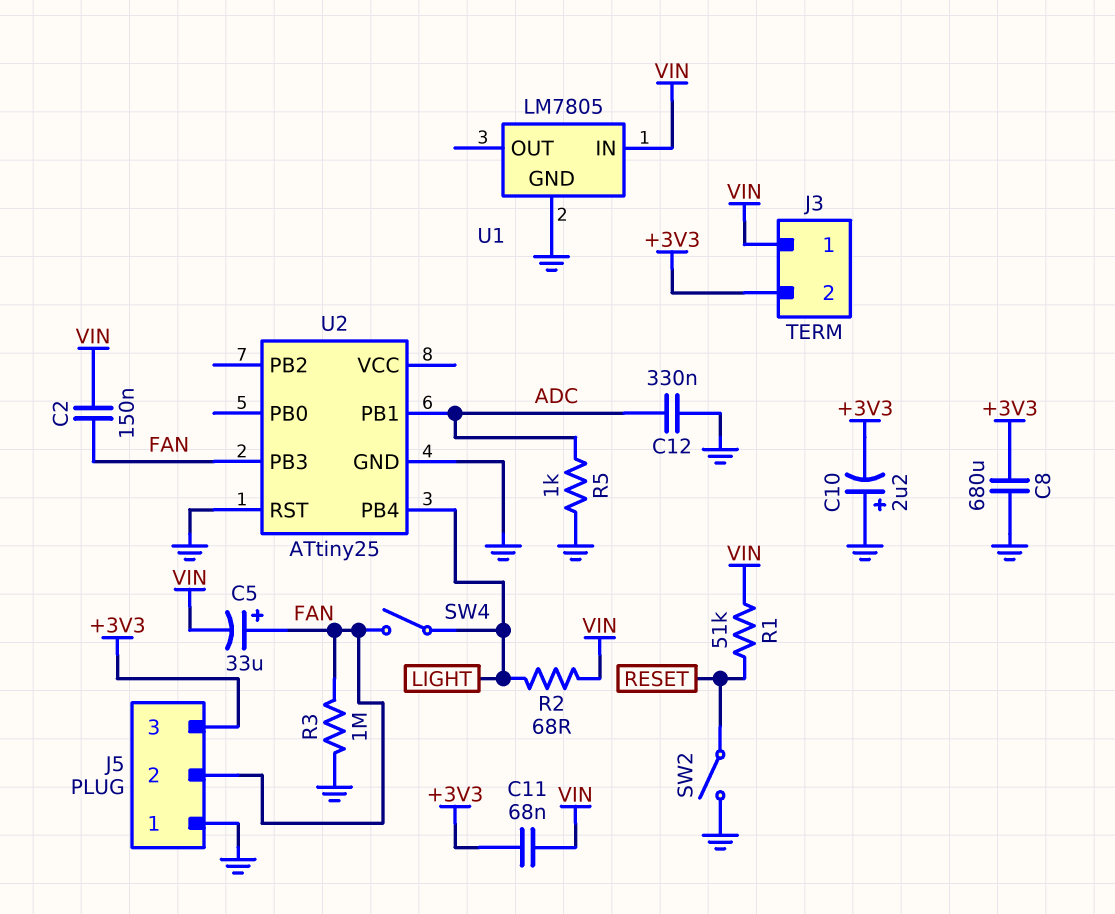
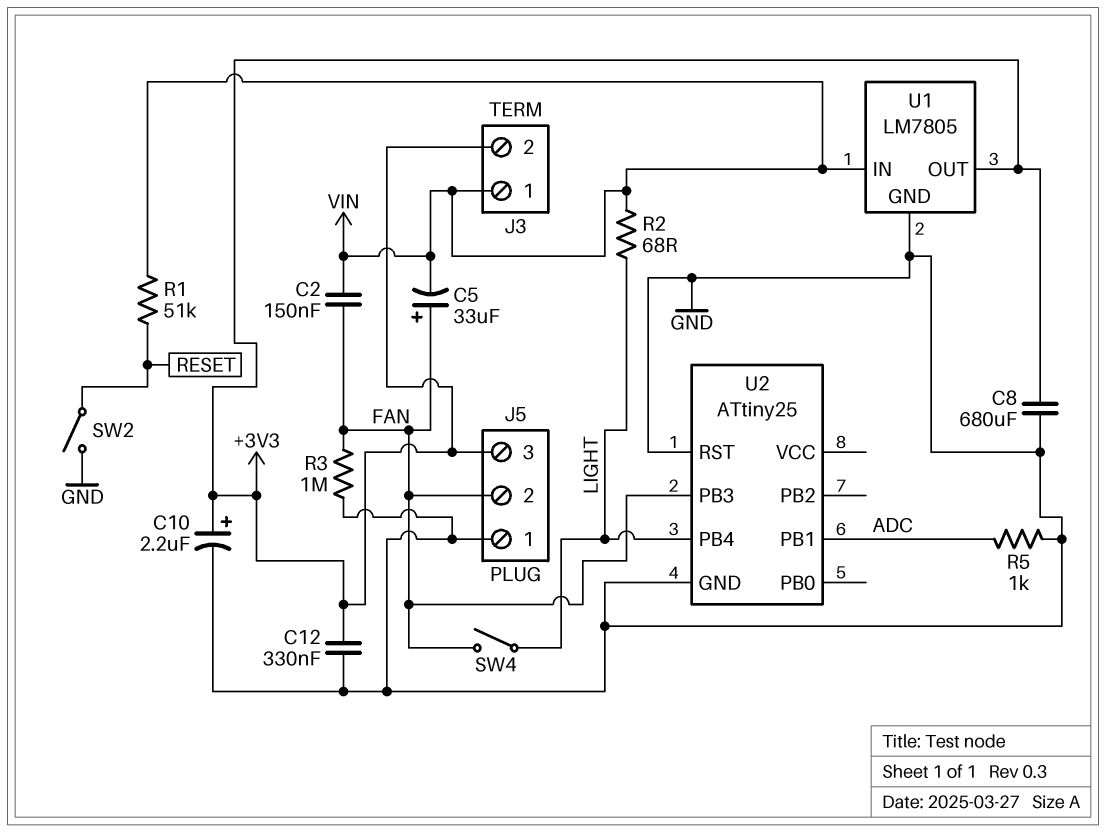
C10: 2.2uF (plus GND, minus +3V3) -> 2.2uF (plus +3V3, minus GND)
C11: 68nF (+3V3, VIN) -> none
C12: 330nF (ADC, GND) -> 330nF (+3V3, GND)
U1 pin OUT: none -> +3V3

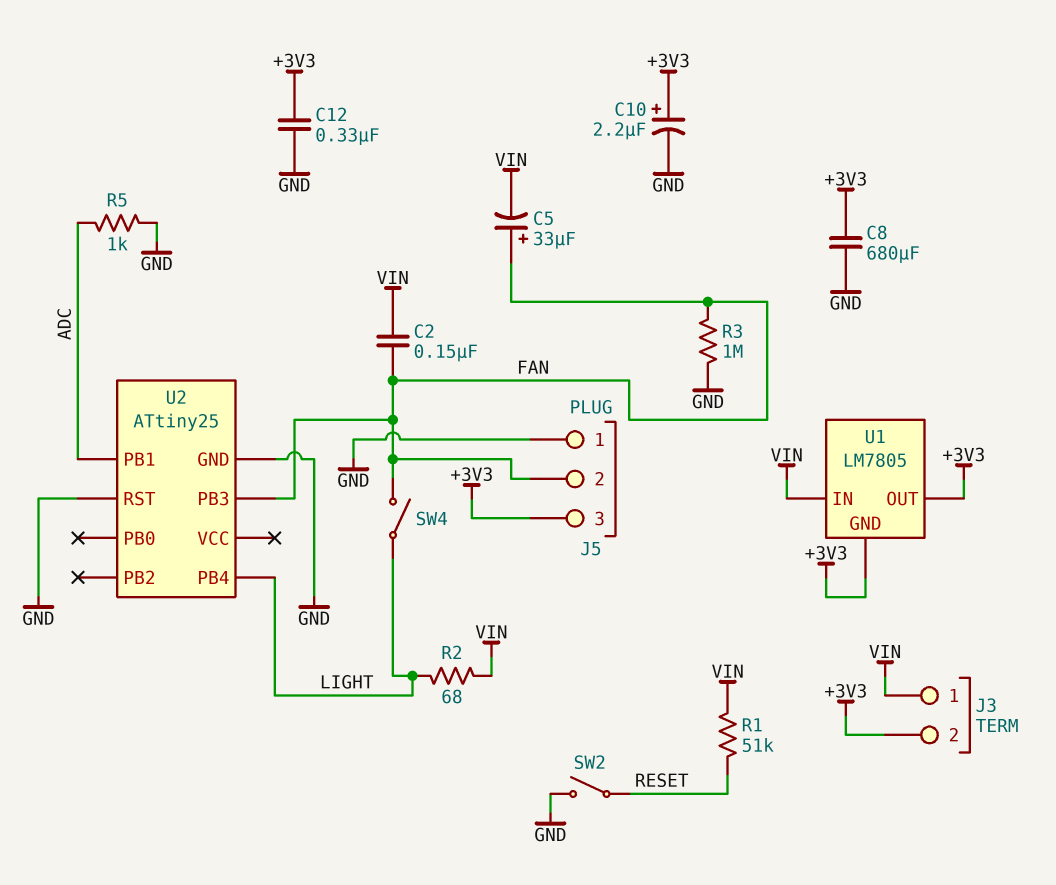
U1 pin GND: GND -> +3V3

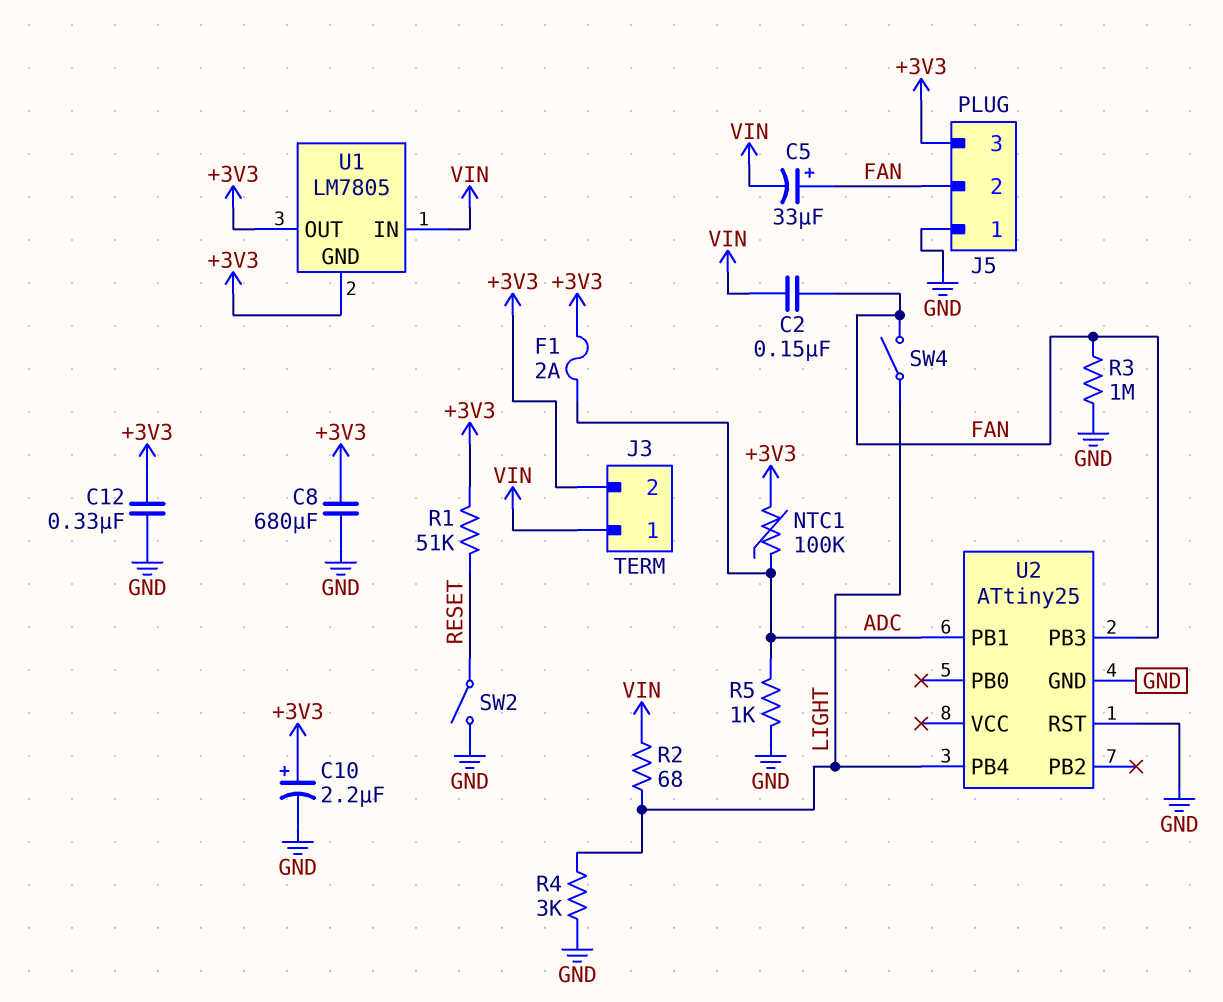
F1: none -> 2A (+3V3, ADC)
NTC1: none -> 100k (+3V3, ADC)
R1: 51k (RESET, VIN) -> 51k (+3V3, RESET)
R4: none -> 3k (GND, LIGHT)

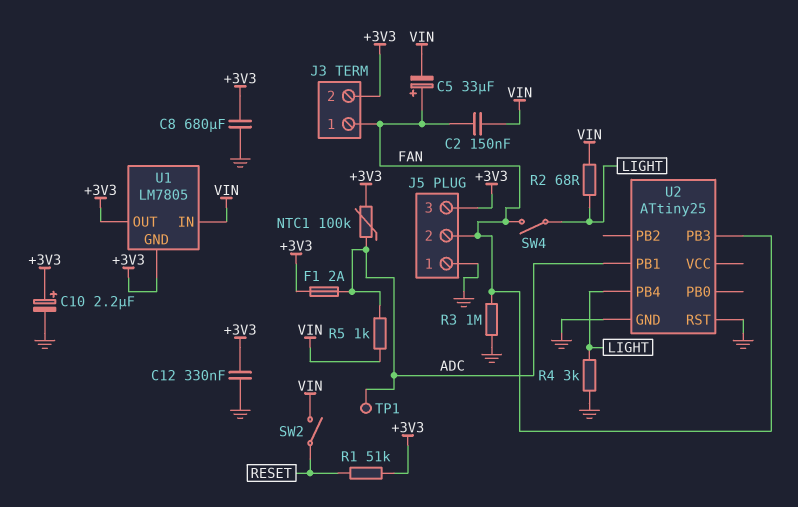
J3 pin 1: VIN -> FAN
R5: 1k (ADC, GND) -> 1k (ADC, VIN)
SW2: switch (GND, RESET) -> switch (RESET, VIN)
TP1: none -> test point (ADC)

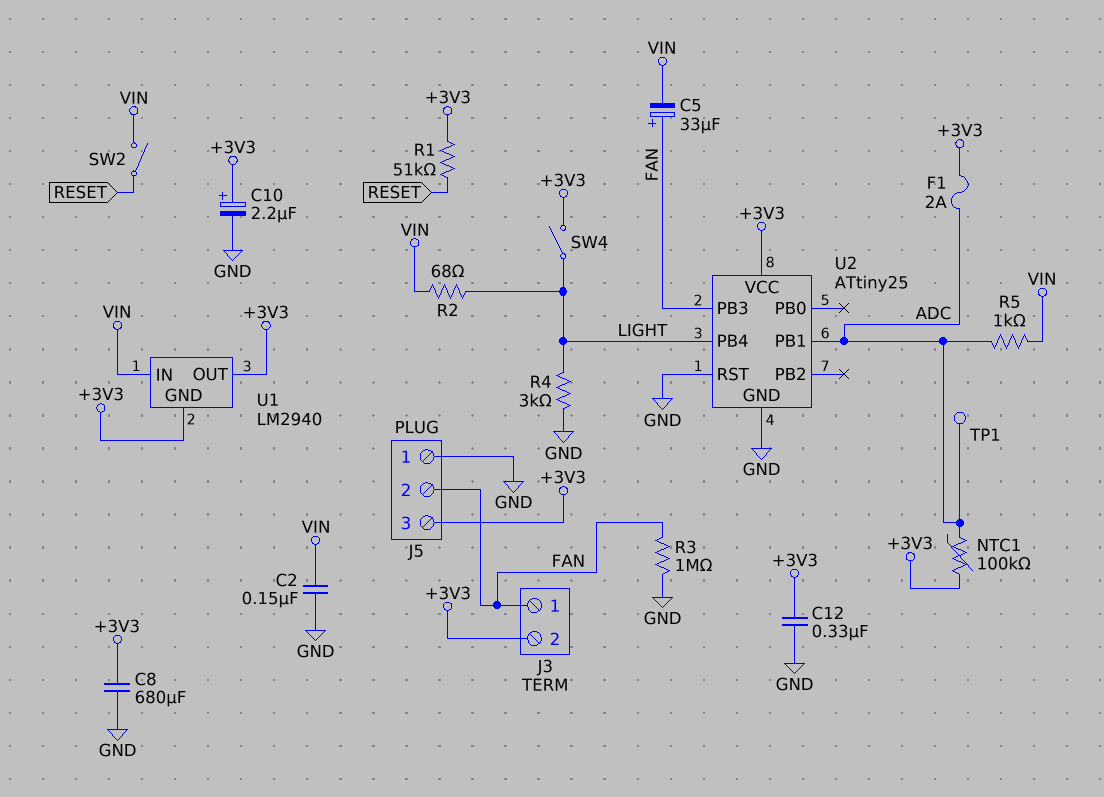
C2: 150nF (FAN, VIN) -> 150nF (GND, VIN)
SW4: switch (FAN, LIGHT) -> switch (+3V3, LIGHT)
U1: LM7805 -> LM2940
U2 pin VCC: none -> +3V3

